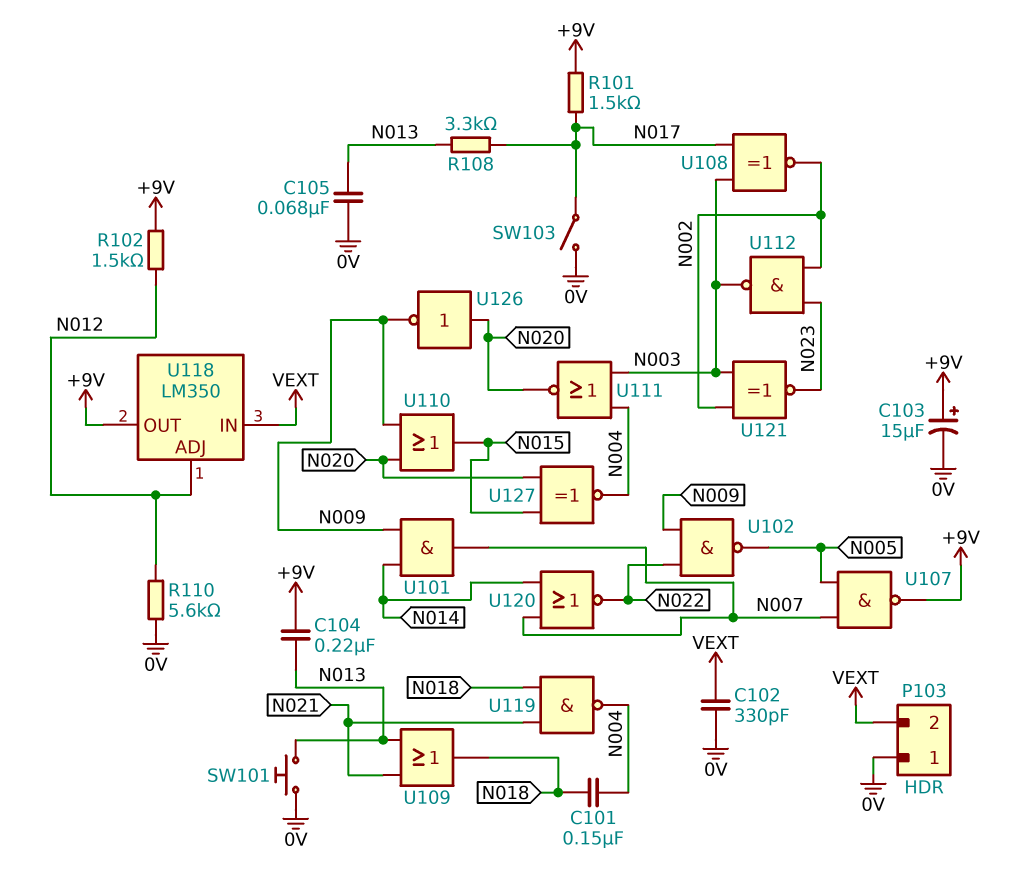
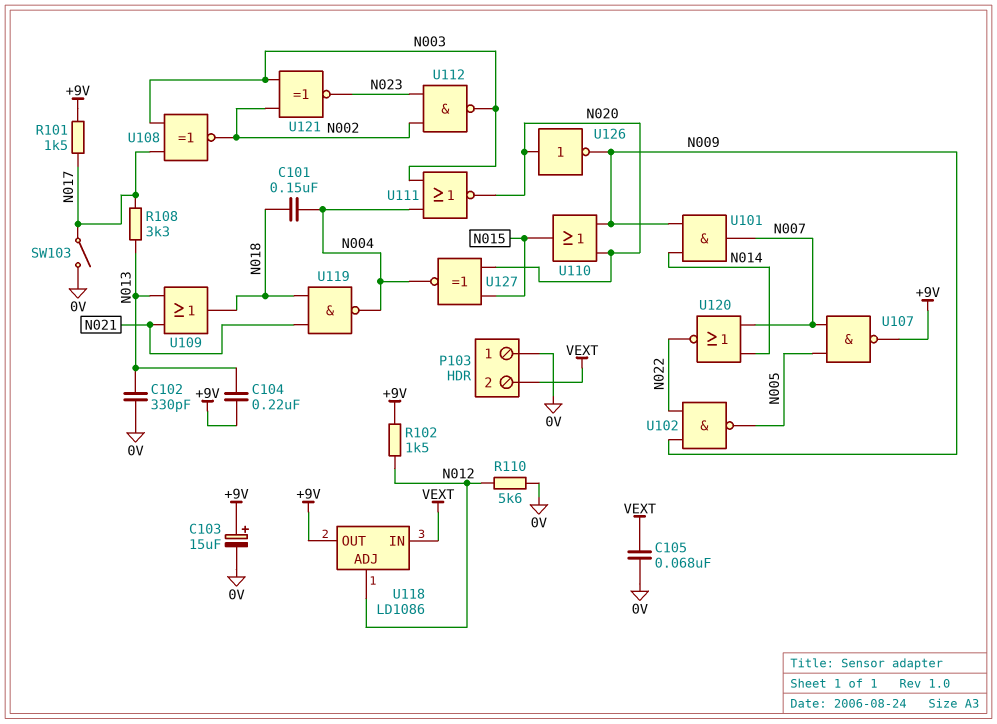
C102: 330pF (0V, VEXT) -> 330pF (0V, N013)
C105: 68nF (0V, N013) -> 68nF (0V, VEXT)
SW101: button (0V, N013) -> none
U118: LM350 -> LD1086

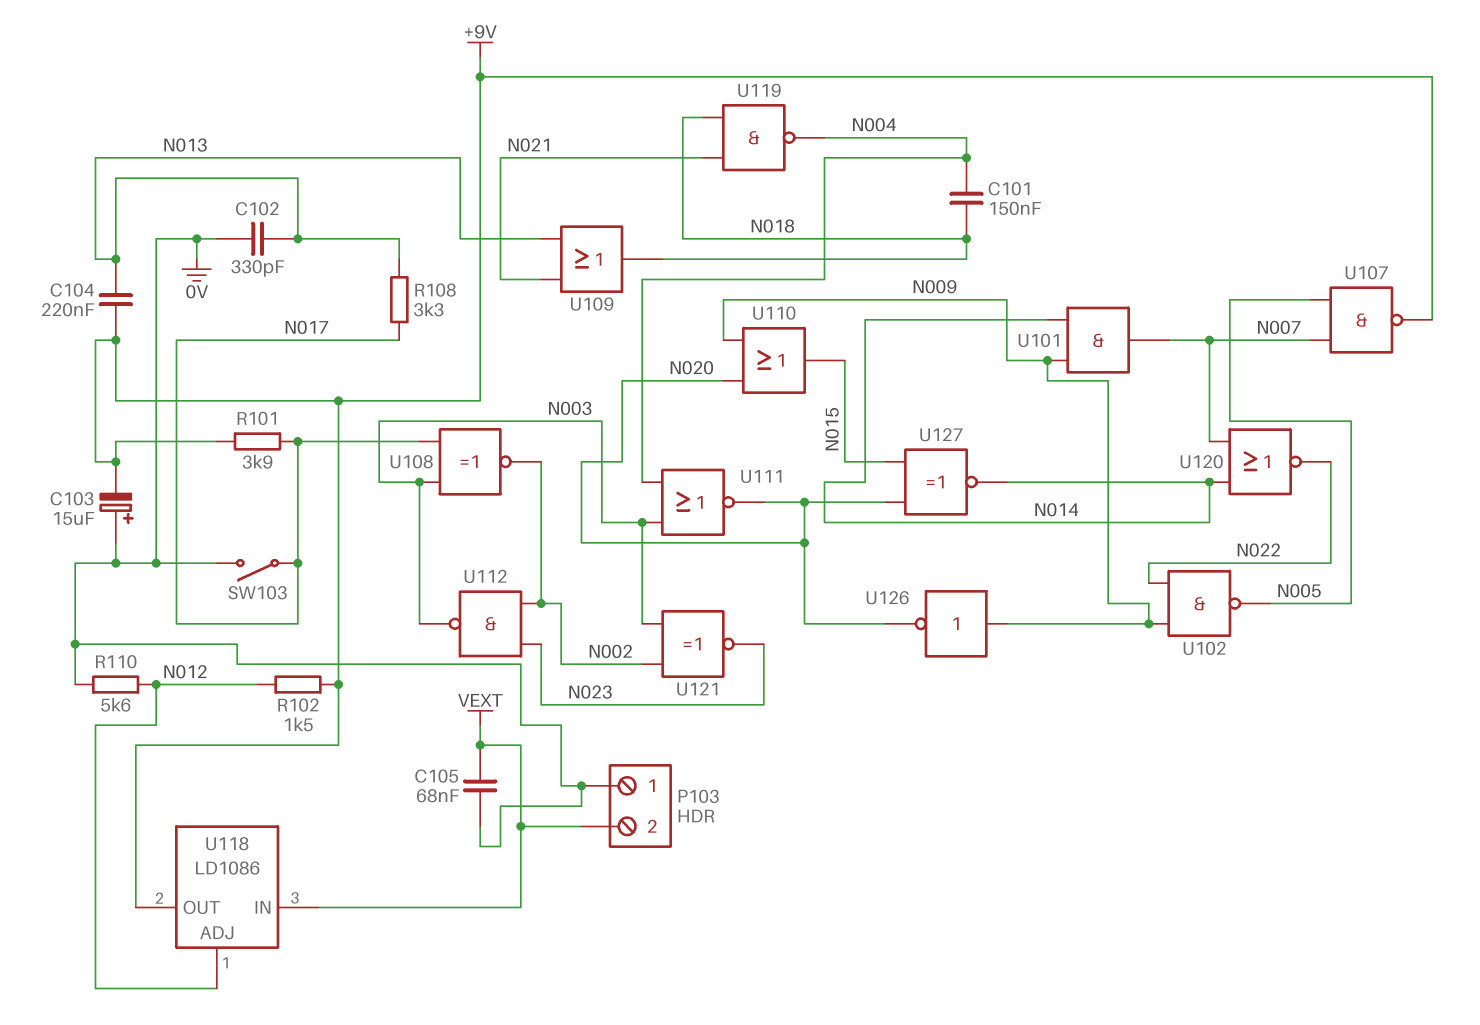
C103: 15uF (plus +9V, minus 0V) -> 15uF (plus 0V, minus +9V)
R101: 1.5k (+9V, N017) -> 3.9k (+9V, N017)
U126: NOT (in N020, out N009) -> NOT (in N009, out N020)
U127: XNOR (in N015, in N020, out N004) -> XNOR (in N015, in N020, out N014)

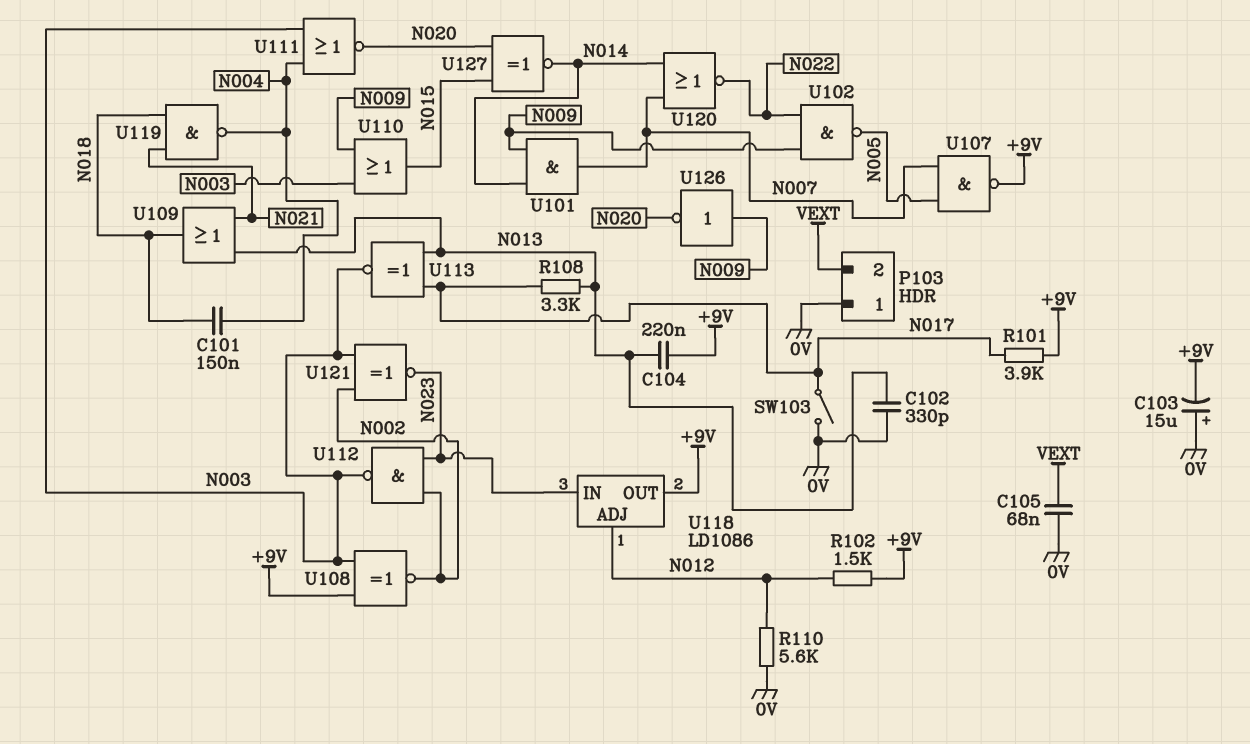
U108: XNOR (in N003, in N017, out N002) -> XNOR (in +9V, in N003, out N002)
U110: OR (in N009, in N020, out N015) -> OR (in N003, in N009, out N015)
U113: none -> XNOR (in N013, in N017, out N003)
U118 pin IN: VEXT -> N023

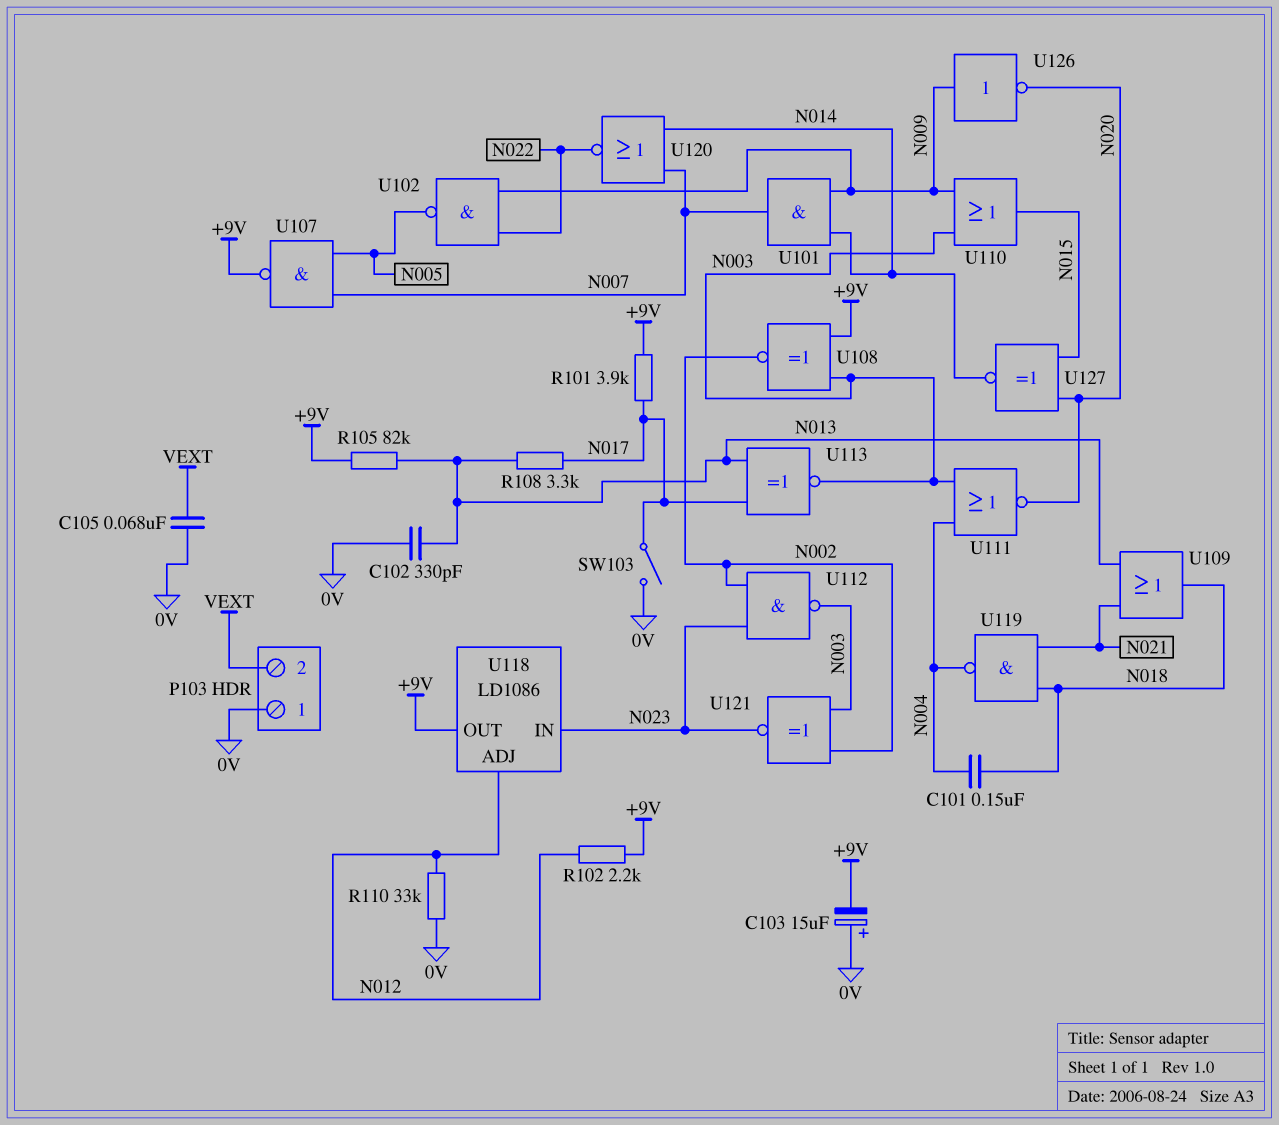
C104: 220nF (+9V, N013) -> none
R102: 1.5k (+9V, N012) -> 2.2k (+9V, N012)
R105: none -> 82k (+9V, N013)
R110: 5.6k (0V, N012) -> 33k (0V, N012)

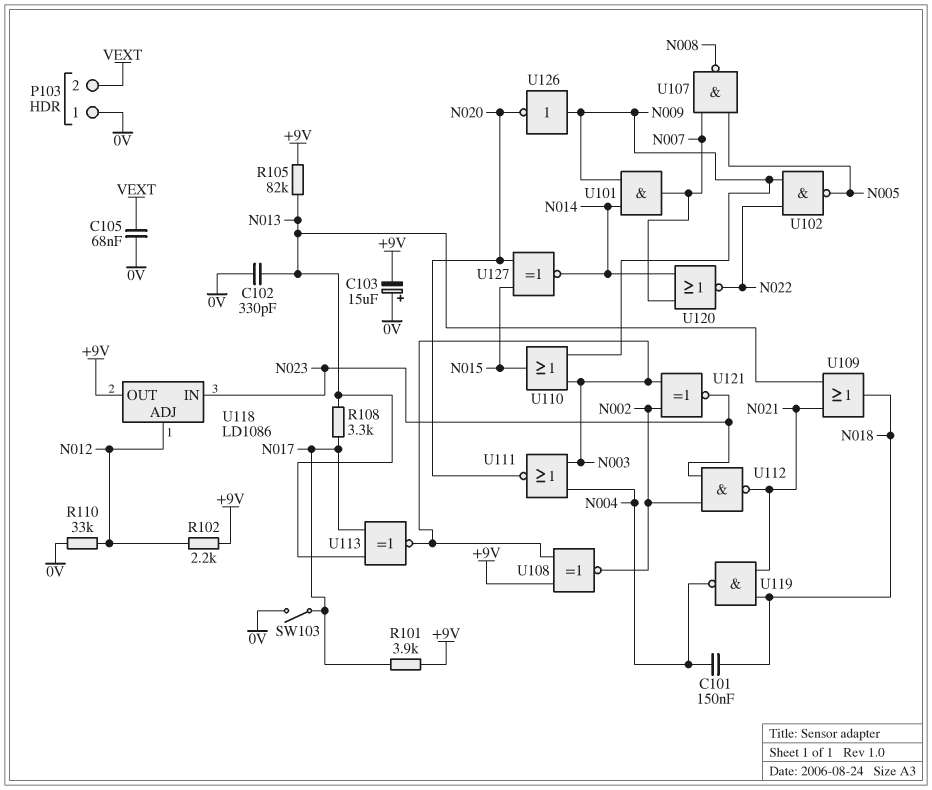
U107: NAND (in N005, in N007, out +9V) -> NAND (in N005, in N007, out N008)
U112: NAND (in N002, in N023, out N003) -> NAND (in N002, in N023, out N021)

